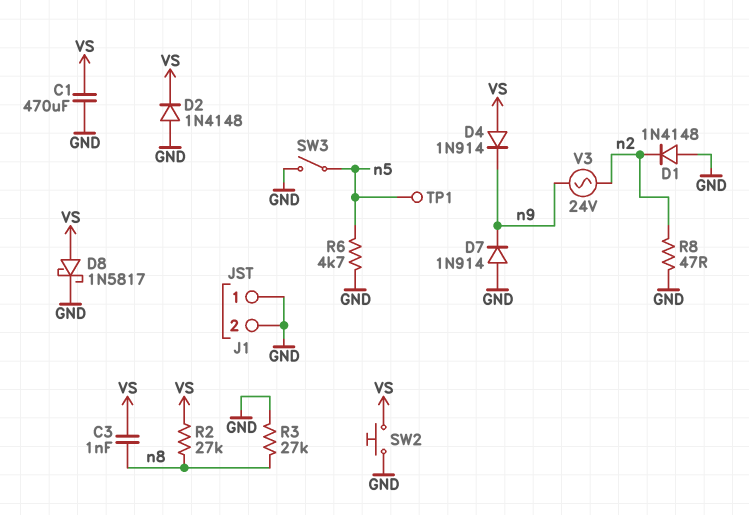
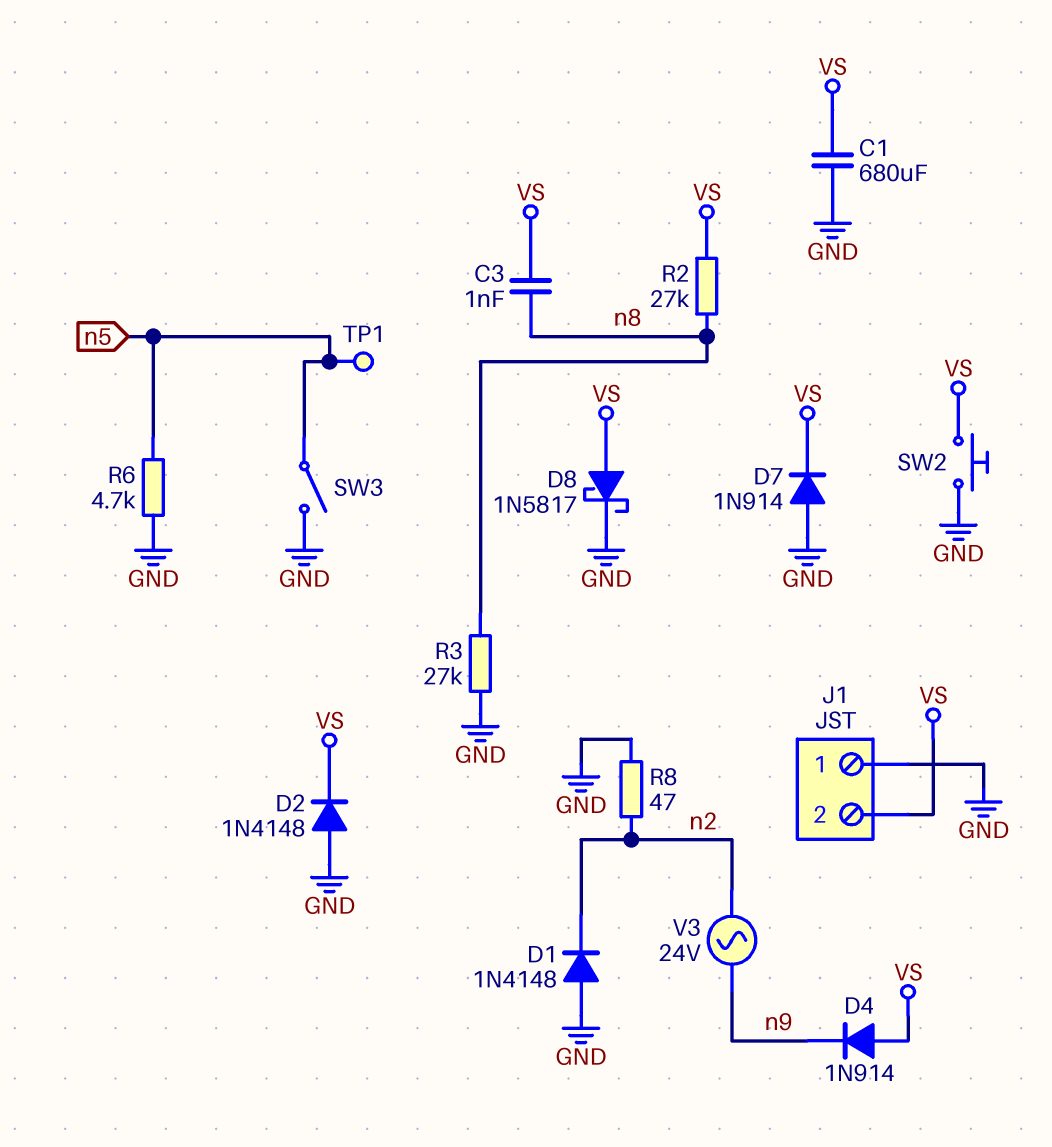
C1: 470uF (GND, VS) -> 680uF (GND, VS)
D7: diode 1N914 (A GND, K n9) -> diode 1N914 (A GND, K VS)
J1 pin 2: GND -> VS

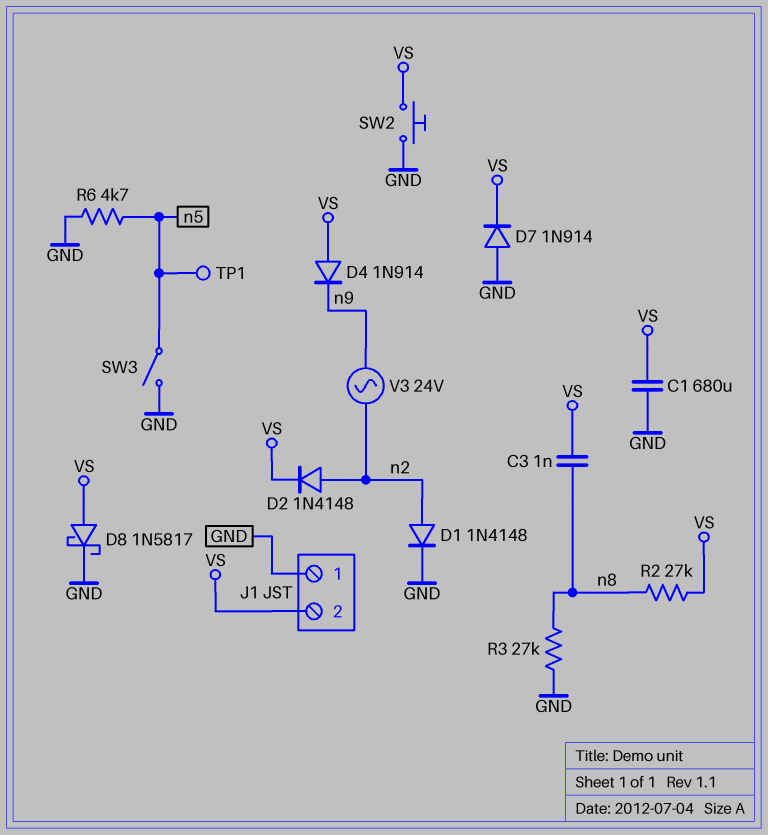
D1: diode 1N4148 (A GND, K n2) -> diode 1N4148 (A n2, K GND)
D2: diode 1N4148 (A GND, K VS) -> diode 1N4148 (A n2, K VS)
R8: 47 (GND, n2) -> none

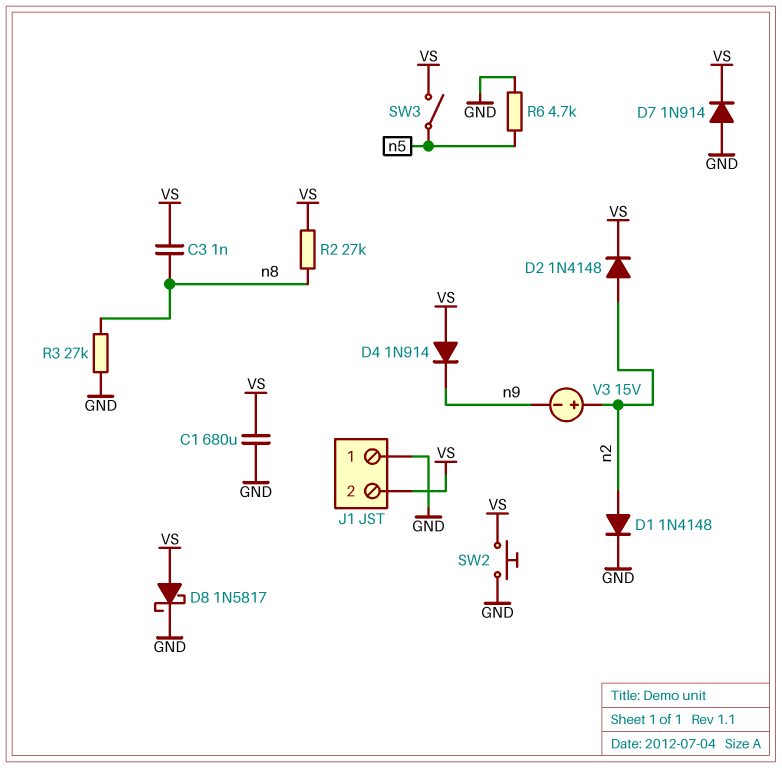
SW3: switch (GND, n5) -> switch (VS, n5)
TP1: test point (n5) -> none
V3: AC 24V (n2, n9) -> 15V (plus n2, minus n9)

